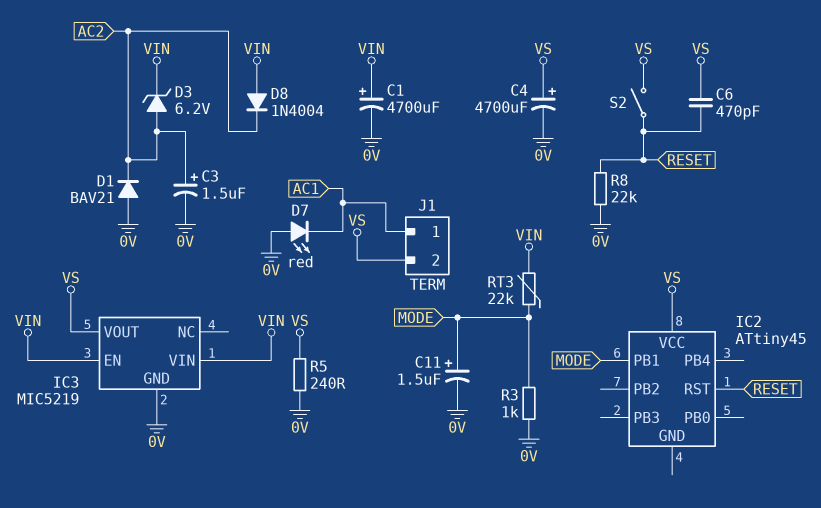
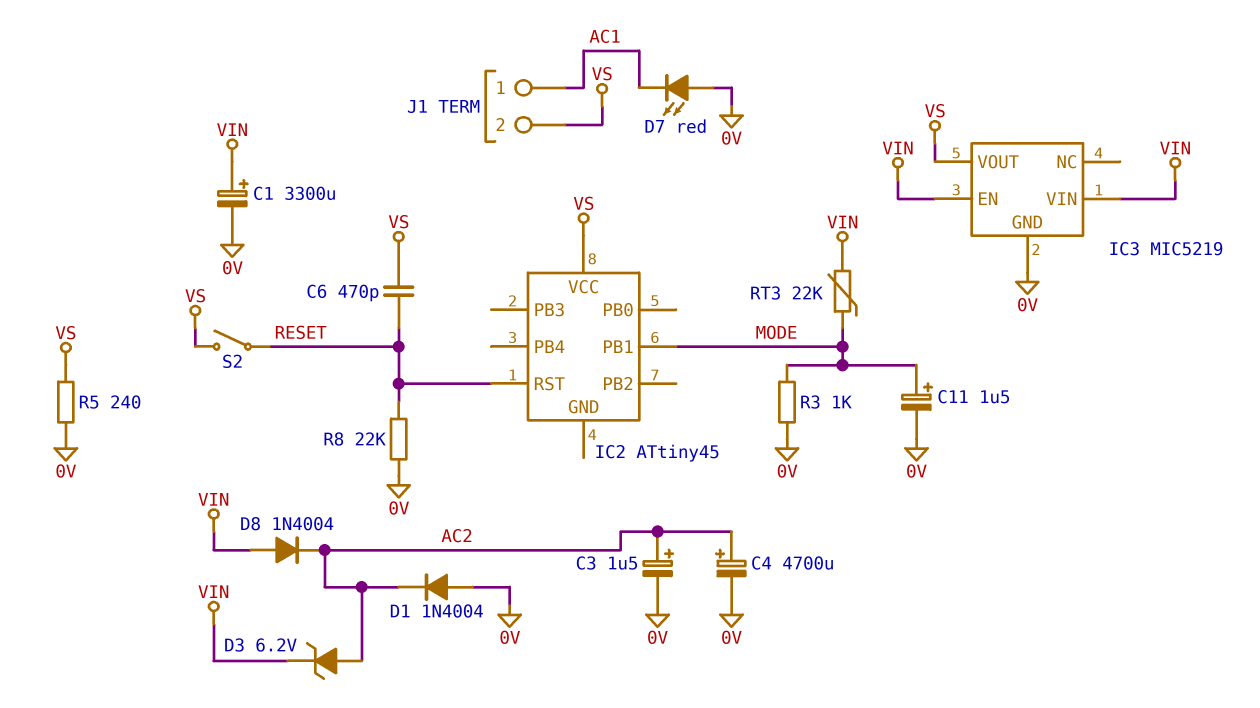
C1: 4700uF (plus VIN, minus 0V) -> 3300uF (plus VIN, minus 0V)
C4: 4700uF (plus VS, minus 0V) -> 4700uF (plus AC2, minus 0V)
D1: diode BAV21 (A 0V, K AC2) -> diode 1N4004 (A 0V, K AC2)

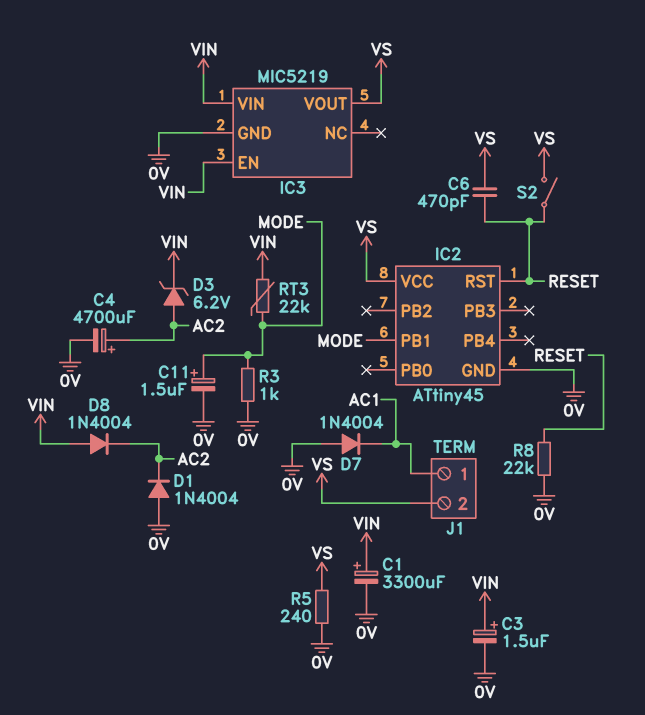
C3: 1.5uF (plus AC2, minus 0V) -> 1.5uF (plus VIN, minus 0V)
D7: LED red (A 0V, K AC1) -> diode 1N4004 (A 0V, K AC1)
IC2 pin GND: none -> 0V

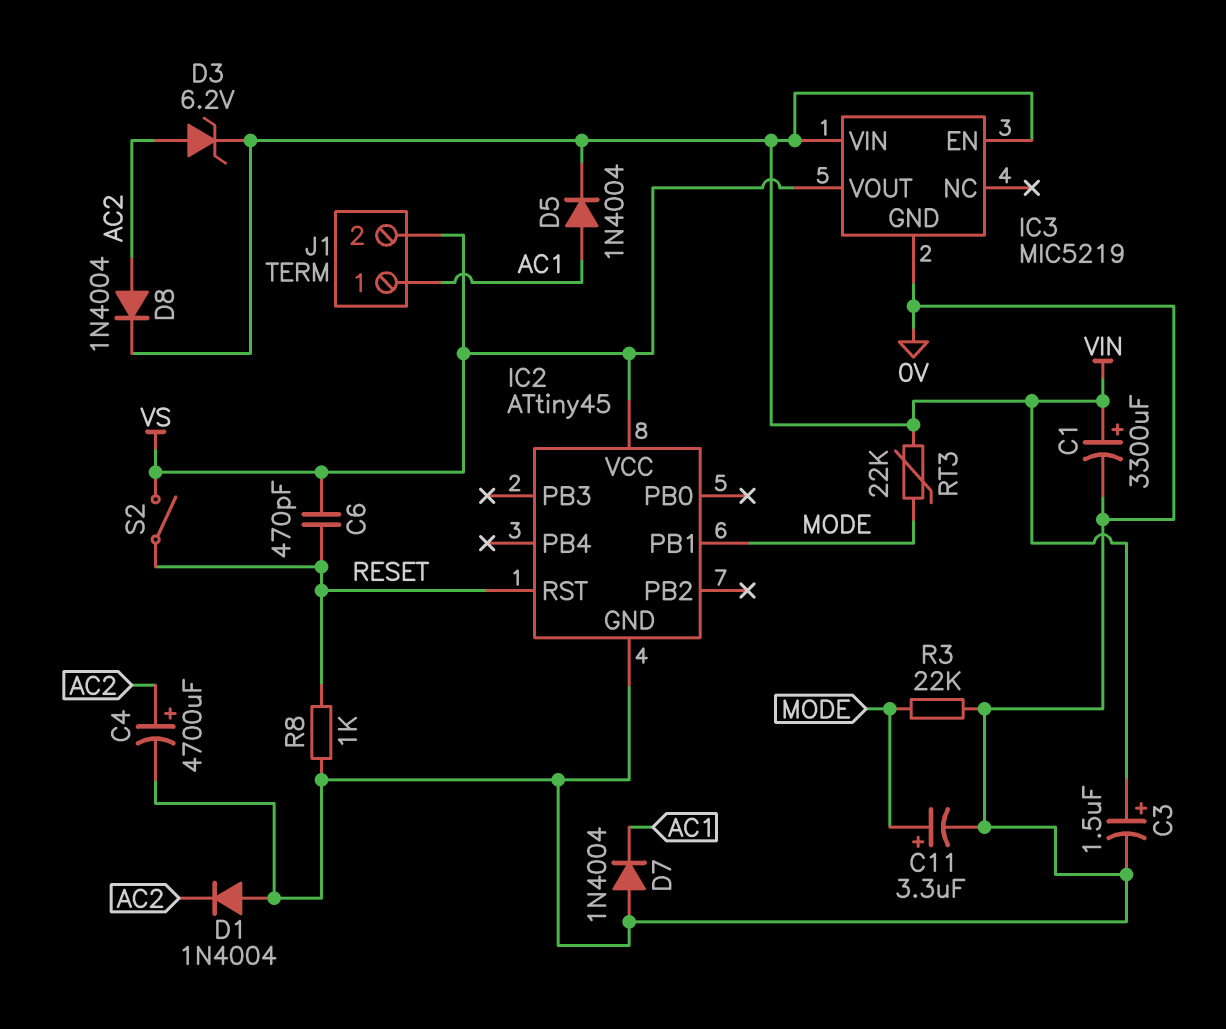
C11: 1.5uF (plus MODE, minus 0V) -> 3.3uF (plus MODE, minus 0V)
D5: none -> diode 1N4004 (A AC1, K VIN)
D8: diode 1N4004 (A VIN, K AC2) -> diode 1N4004 (A AC2, K VIN)
R3: 1k (0V, MODE) -> 22k (0V, MODE)
R5: 240 (0V, VS) -> none
R8: 22k (0V, RESET) -> 1k (0V, RESET)

